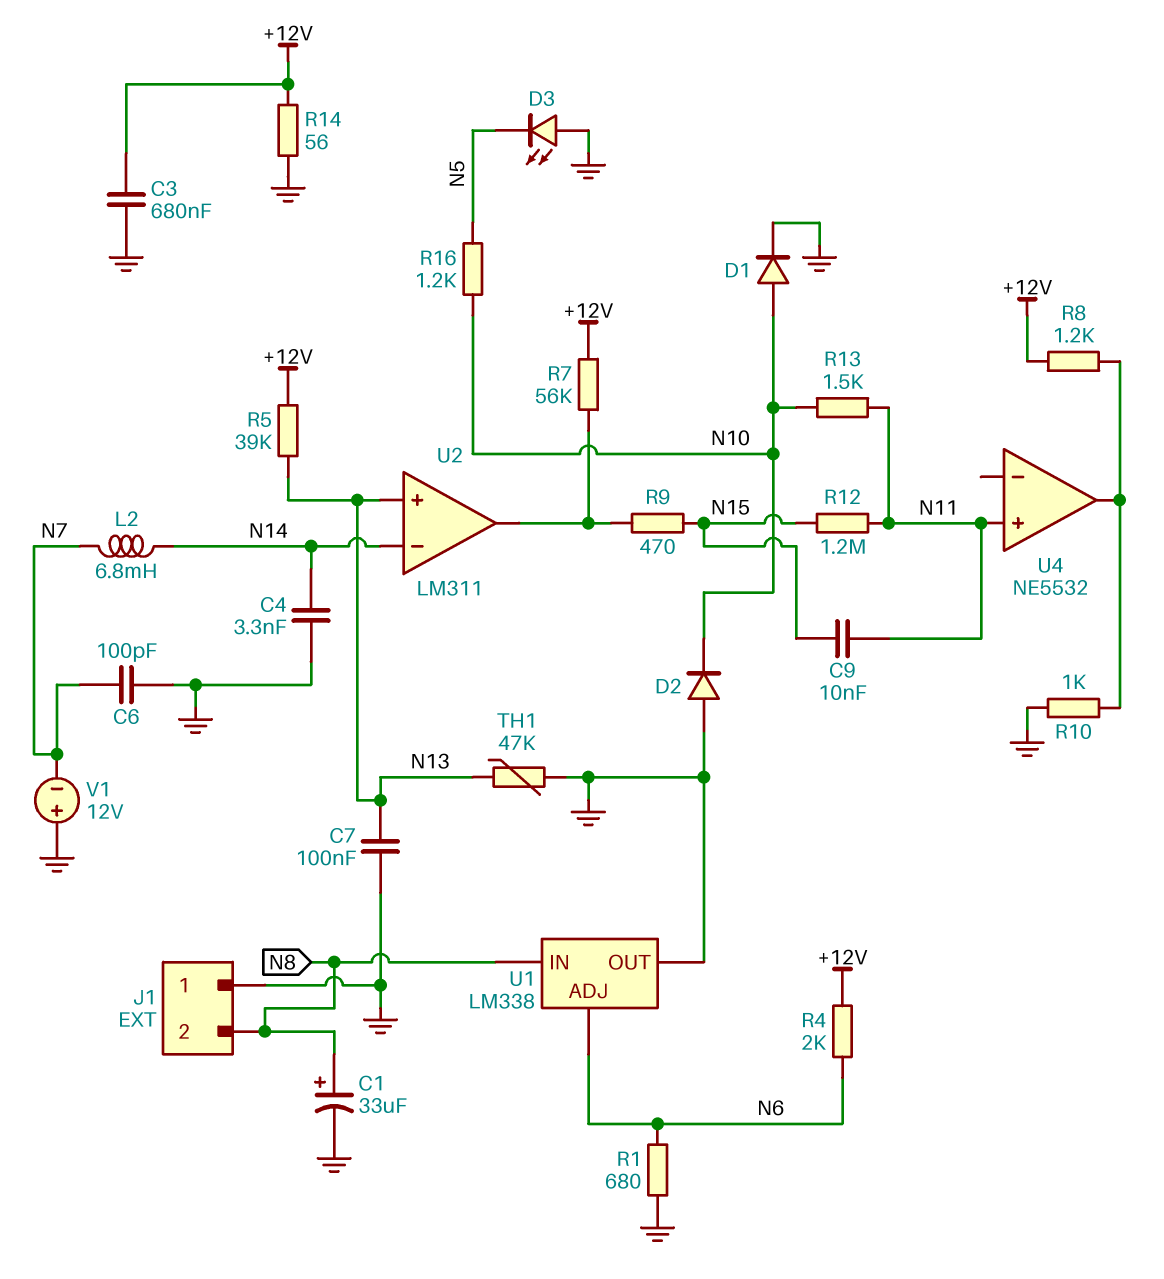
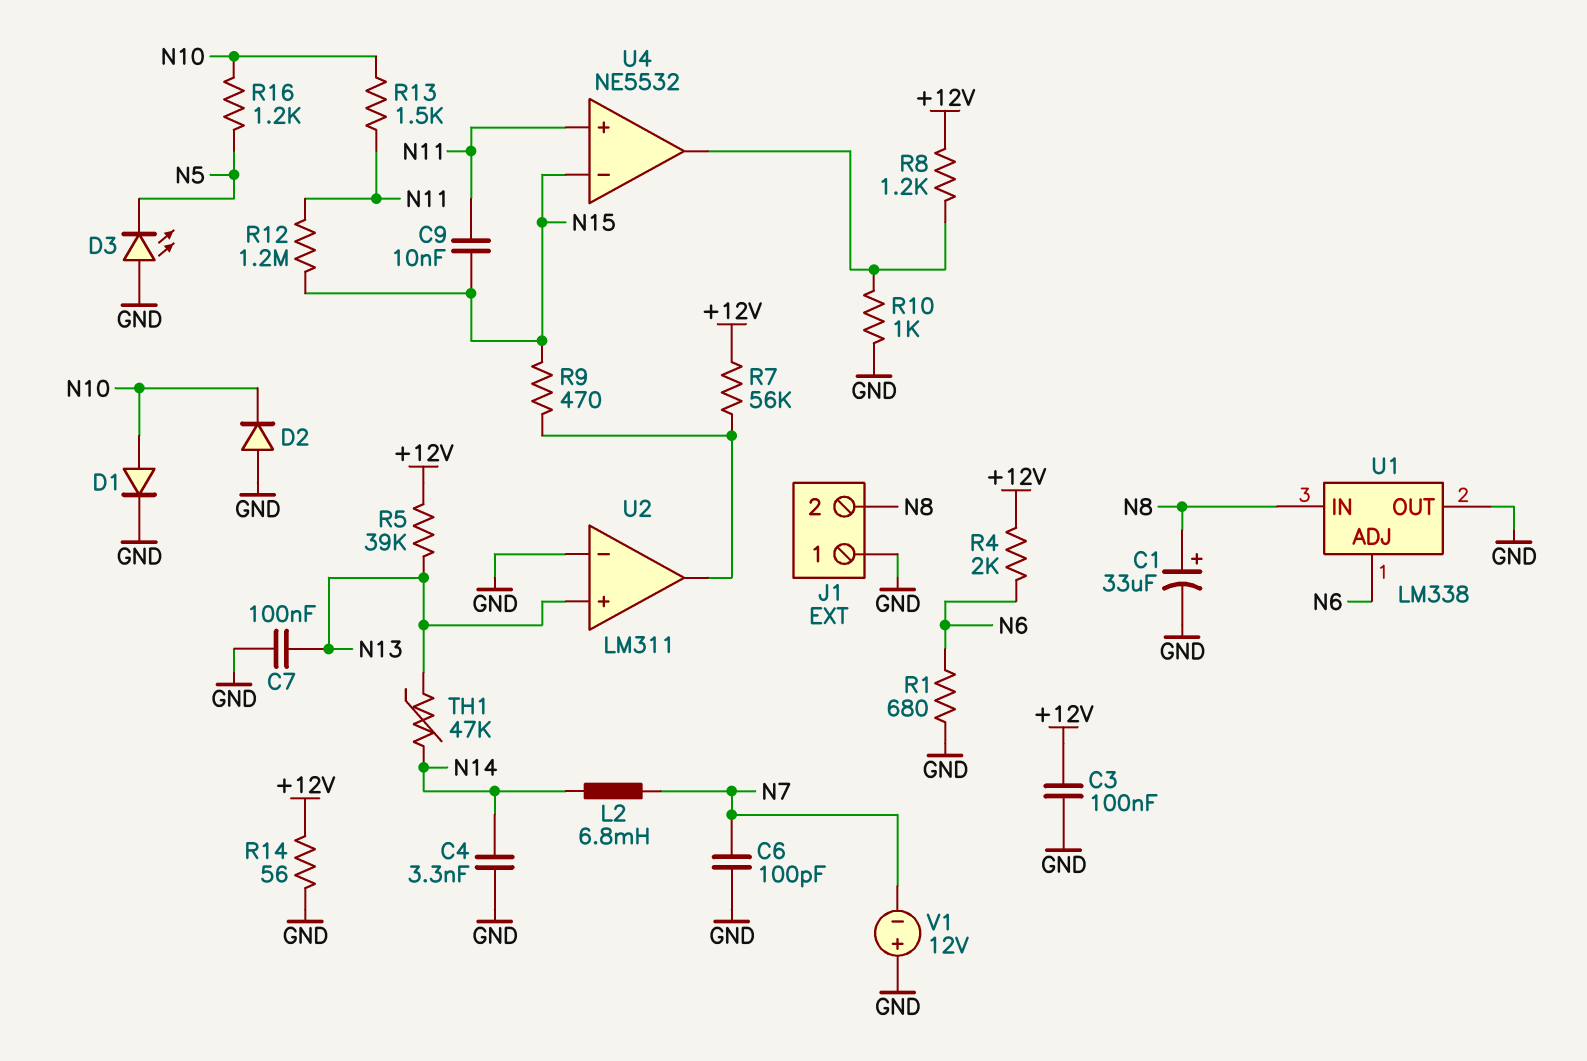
C3: 680nF (+12V, GND) -> 100nF (+12V, GND)
TH1: 47k (GND, N13) -> 47k (N13, N14)
U2 pin in-: N14 -> GND
U4 pin in-: none -> N15

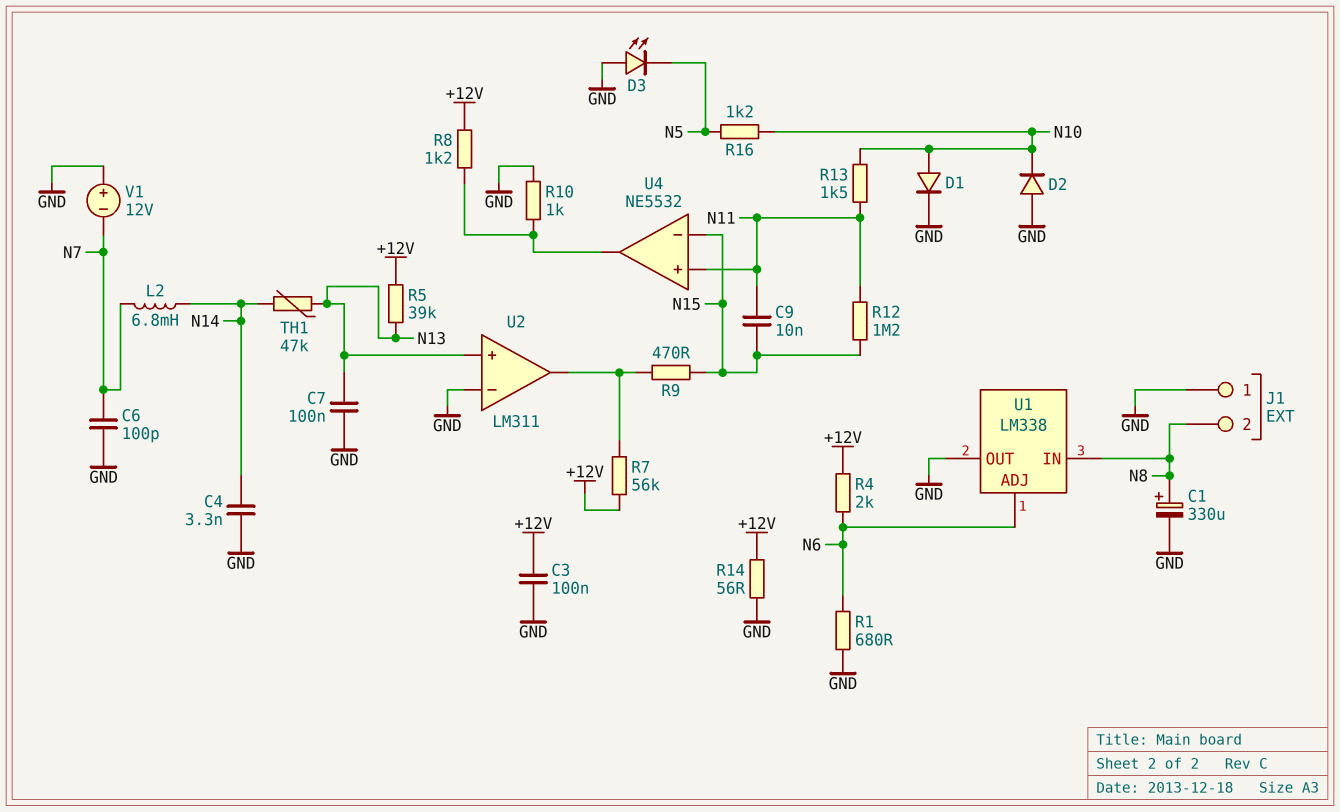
C1: 33uF (plus N8, minus GND) -> 330uF (plus N8, minus GND)

